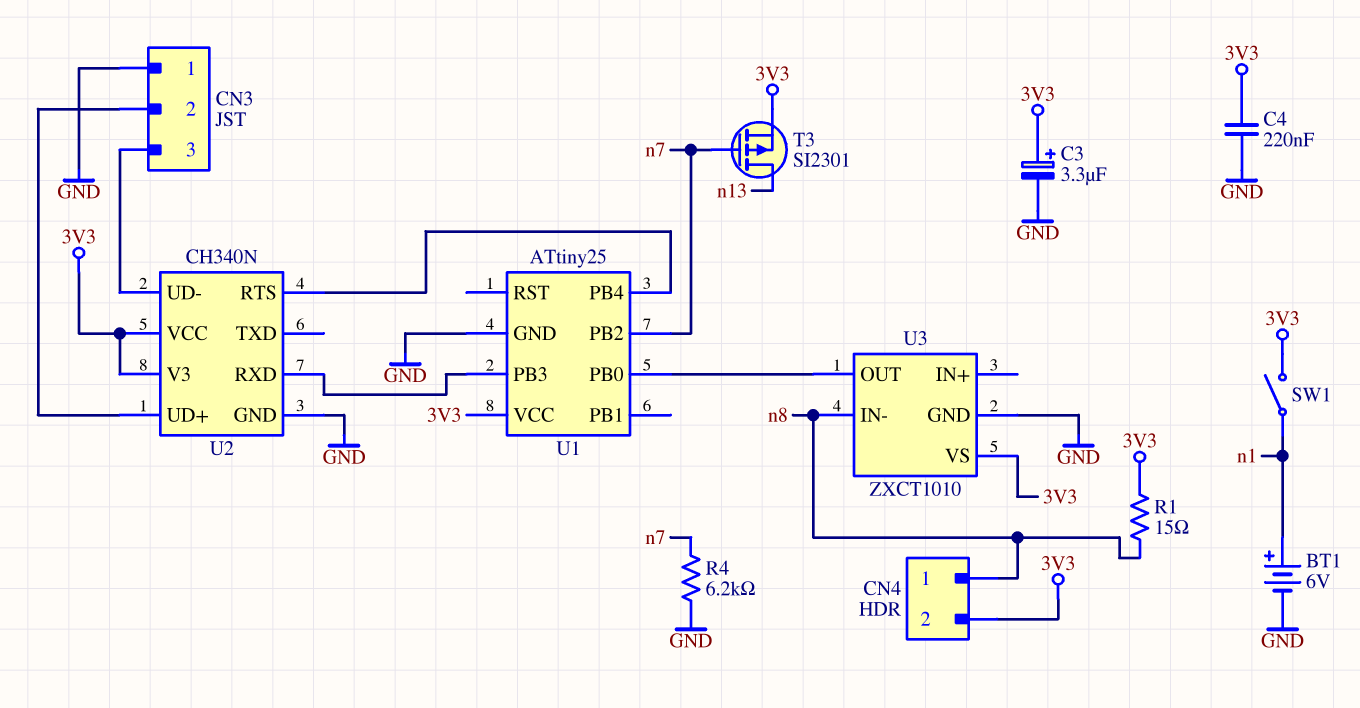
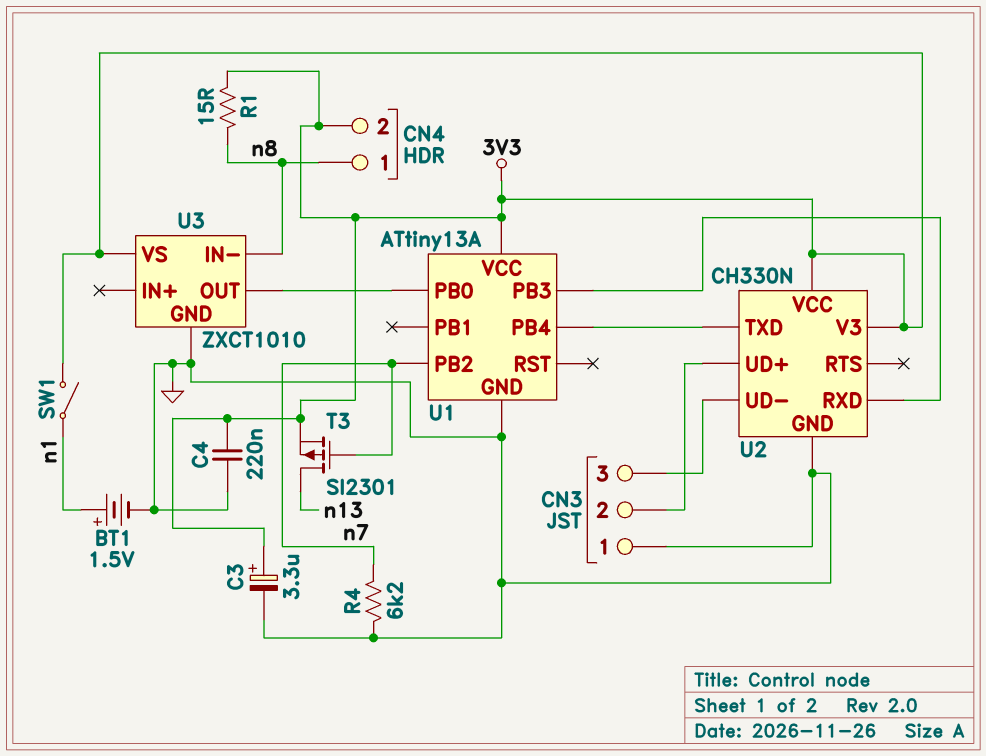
BT1: 6V (plus n1, minus GND) -> 1.5V (plus n1, minus GND)
U1: ATtiny25 -> ATtiny13A
U2: CH340N -> CH330N
U2 pin RTS: U1/PB4 -> none
U2 pin TXD: none -> U1/PB4

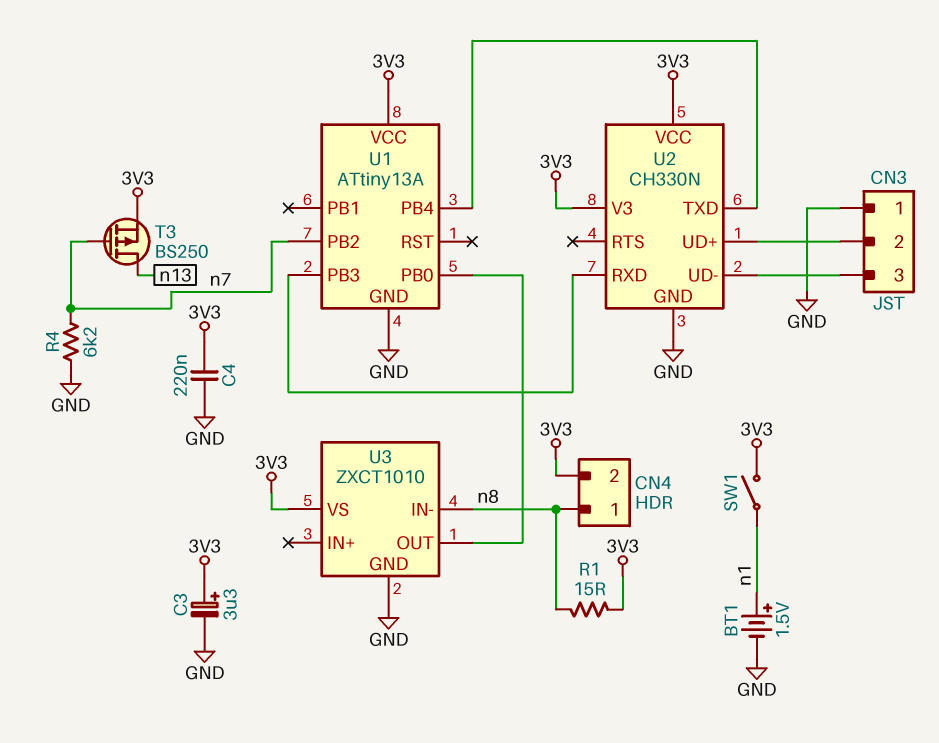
T3: PMOS SI2301 (G n7, D n13, S 3V3) -> PMOS BS250 (G n7, D n13, S 3V3)

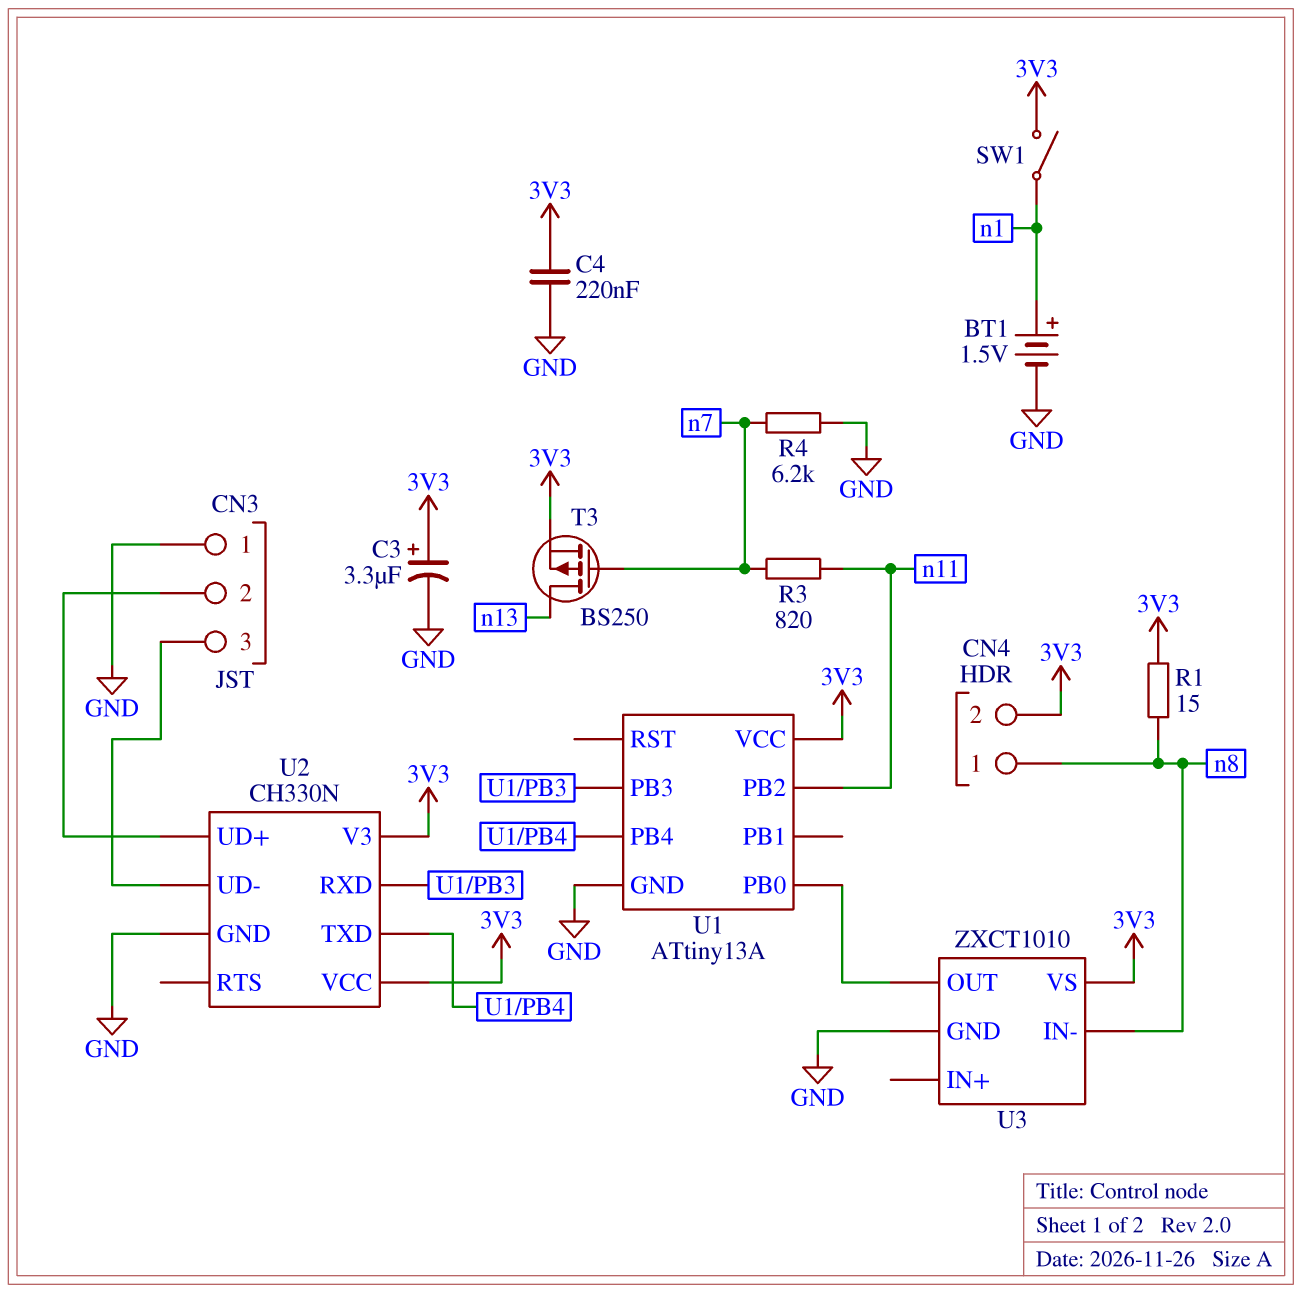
R3: none -> 820 (n7, n11)
U1 pin PB2: n7 -> n11

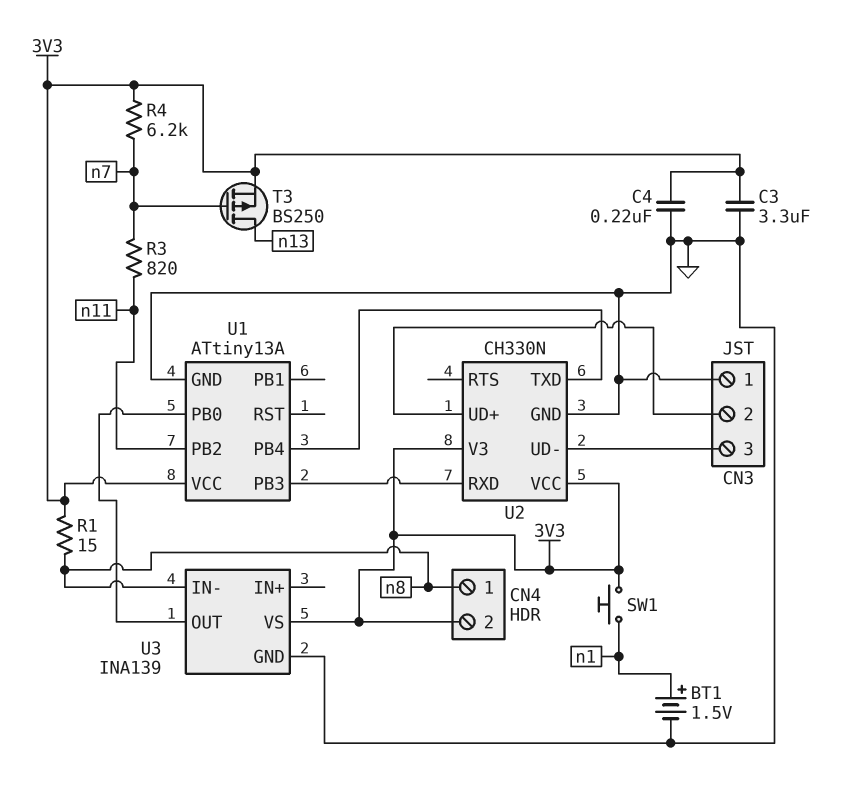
C3: 3.3uF (plus 3V3, minus GND) -> 3.3uF (3V3, GND)
R4: 6.2k (GND, n7) -> 6.2k (3V3, n7)
SW1: switch (3V3, n1) -> button (3V3, n1)
U3: ZXCT1010 -> INA139

